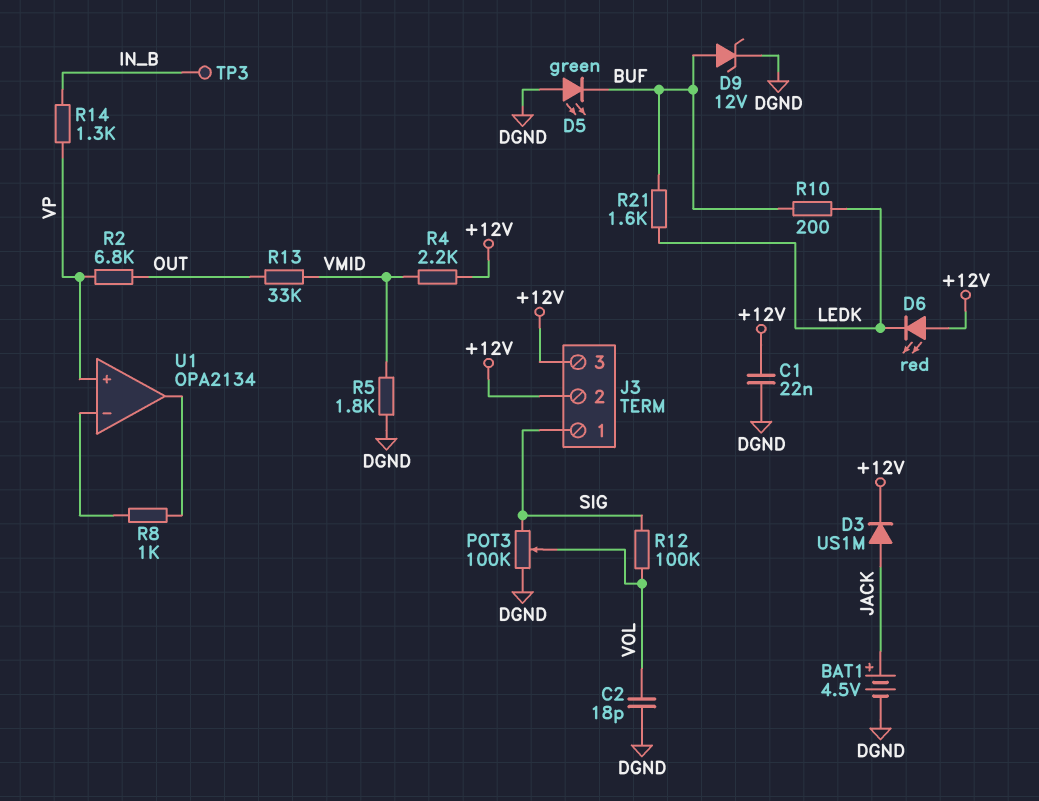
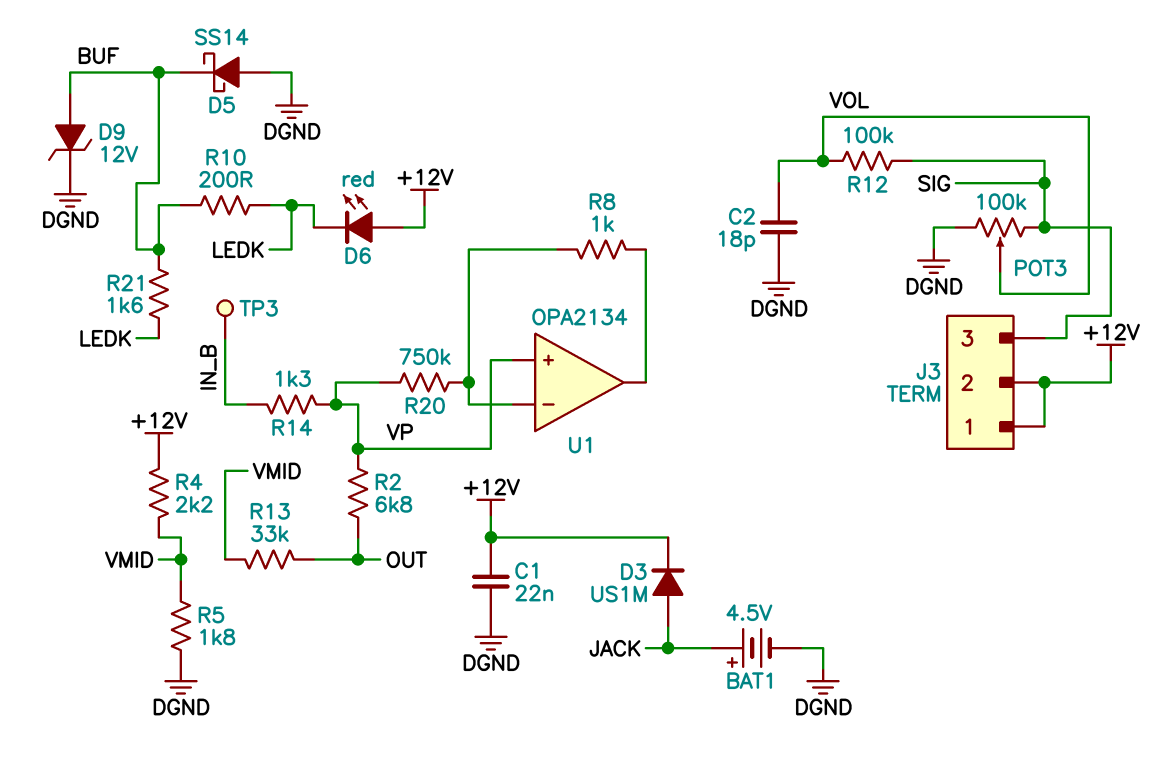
D5: LED green (A DGND, K BUF) -> schottky SS14 (A DGND, K BUF)
J3 pin 1: SIG -> +12V
J3 pin 3: +12V -> SIG
R20: none -> 750k (U1/in-, VP)

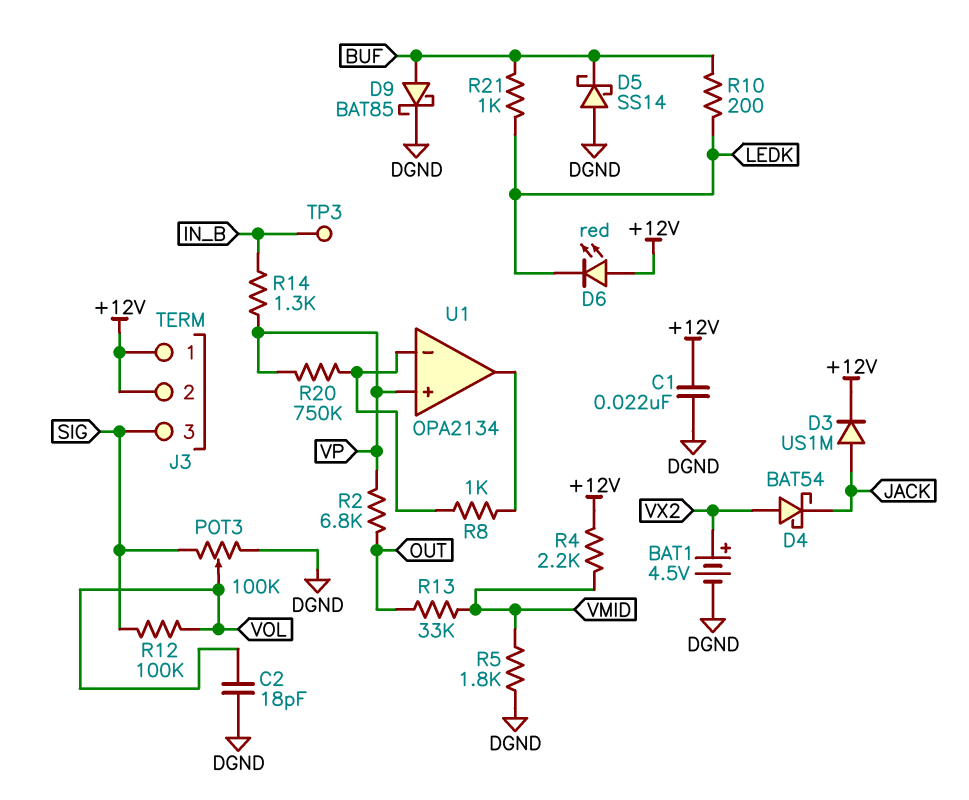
BAT1: 4.5V (plus JACK, minus DGND) -> 4.5V (plus VX2, minus DGND)
D4: none -> schottky BAT54 (A VX2, K JACK)
D9: zener 12V (A BUF, K DGND) -> schottky BAT85 (A BUF, K DGND)
R21: 1.6k (BUF, LEDK) -> 1k (BUF, LEDK)

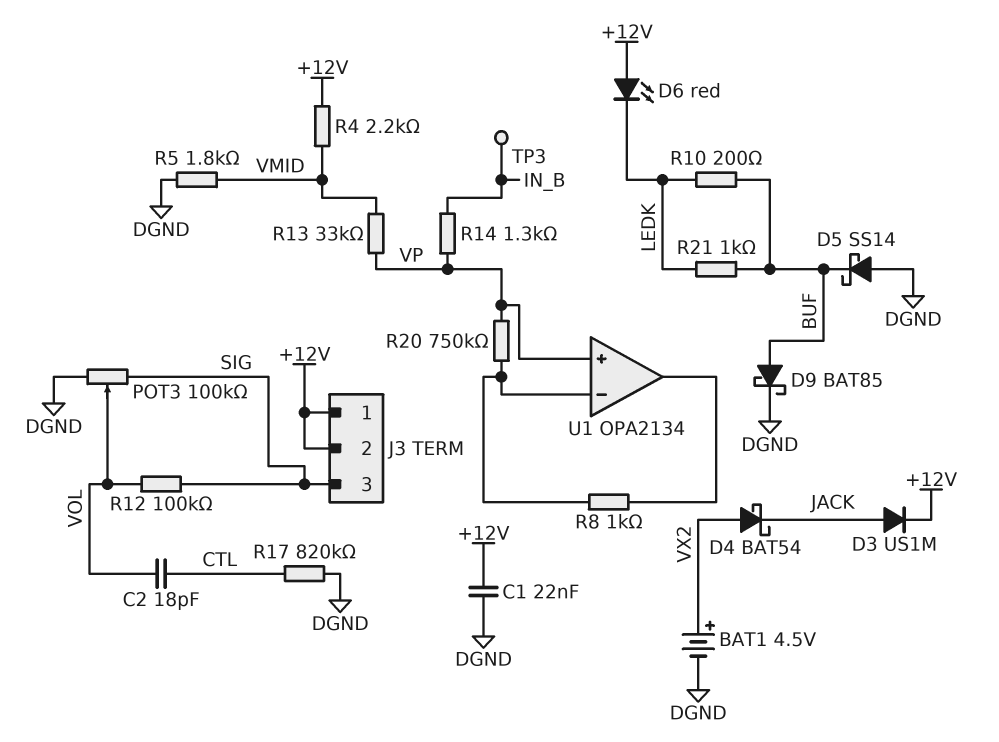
C2: 18pF (DGND, VOL) -> 18pF (CTL, VOL)
R2: 6.8k (OUT, VP) -> none
R13: 33k (OUT, VMID) -> 33k (VMID, VP)
R17: none -> 820k (CTL, DGND)

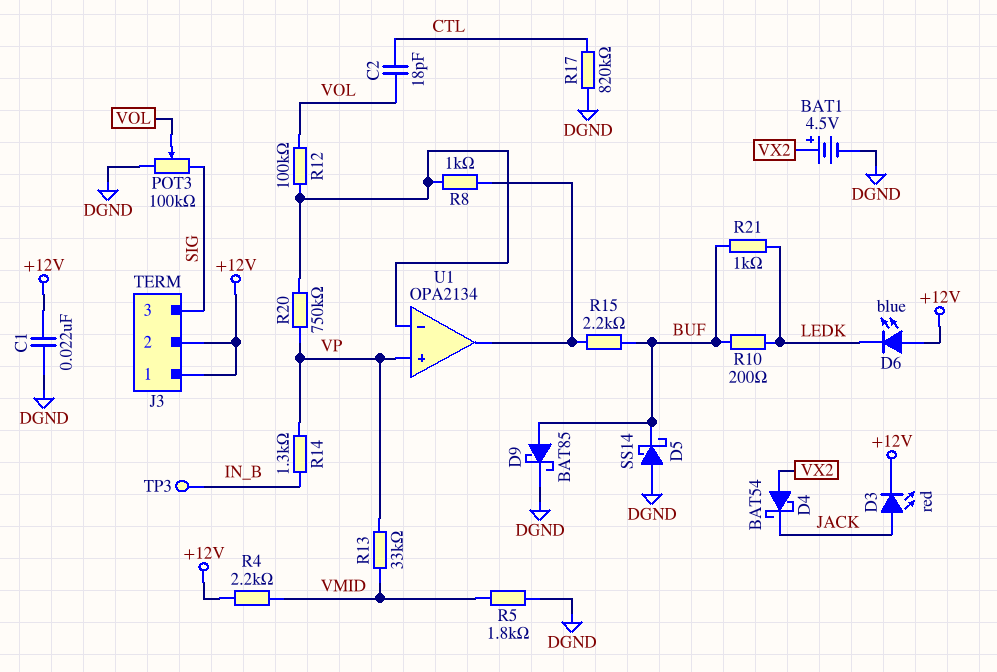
D3: diode US1M (A JACK, K +12V) -> LED red (A JACK, K +12V)
D6: LED red (A +12V, K LEDK) -> LED blue (A +12V, K LEDK)
R12: 100k (SIG, VOL) -> 100k (U1/in-, VOL)
R15: none -> 2.2k (BUF, U1/out)

